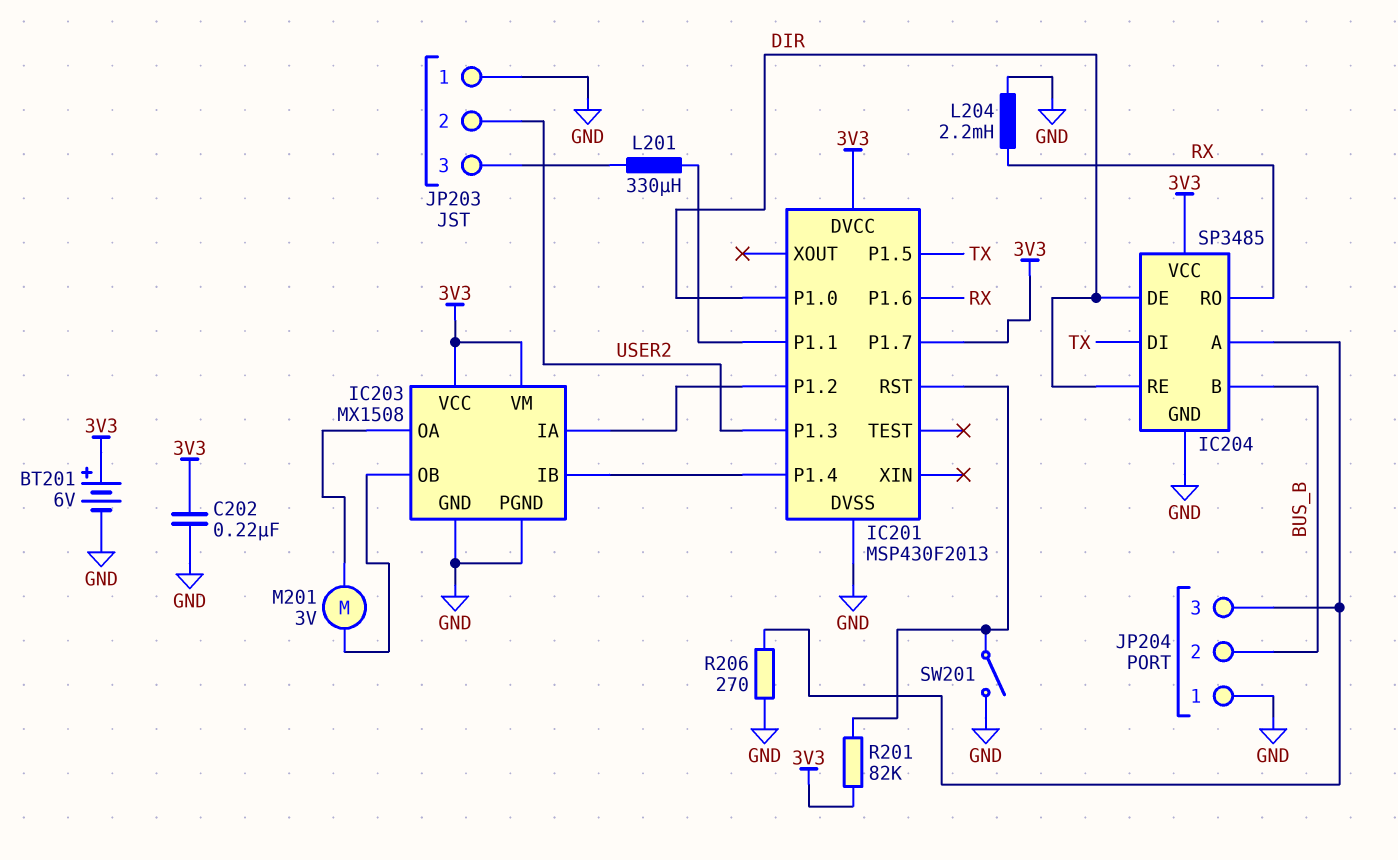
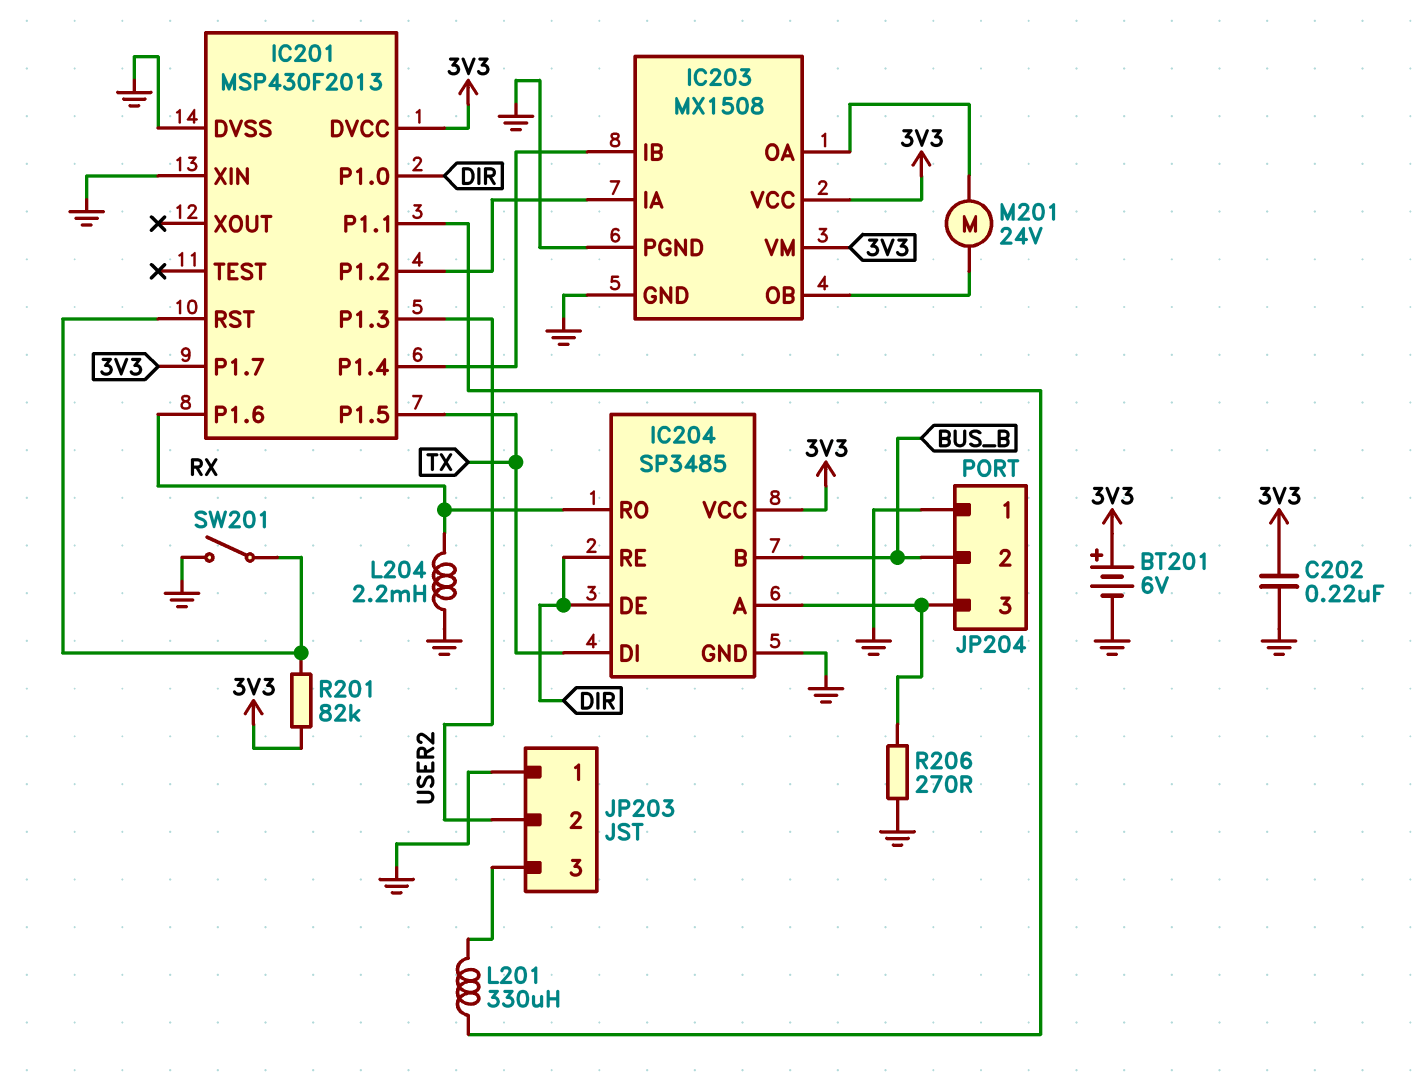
IC201 pin XIN: none -> GND
M201: motor 3V (IC203/OA, IC203/OB) -> motor 24V (IC203/OA, IC203/OB)

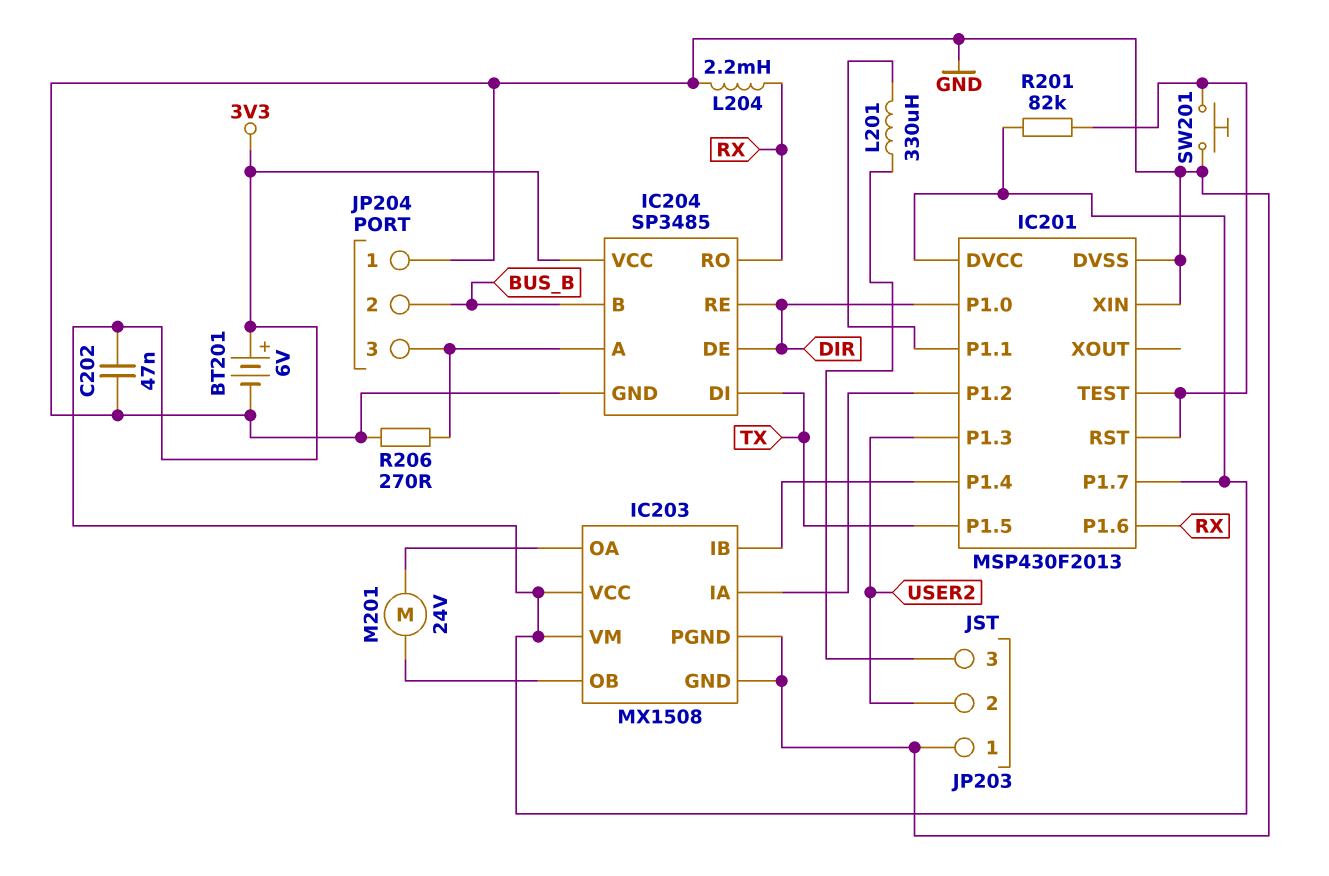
C202: 220nF (3V3, GND) -> 47nF (3V3, GND)
IC201 pin TEST: none -> IC201/RST
SW201: switch (GND, IC201/RST) -> button (GND, IC201/RST)

